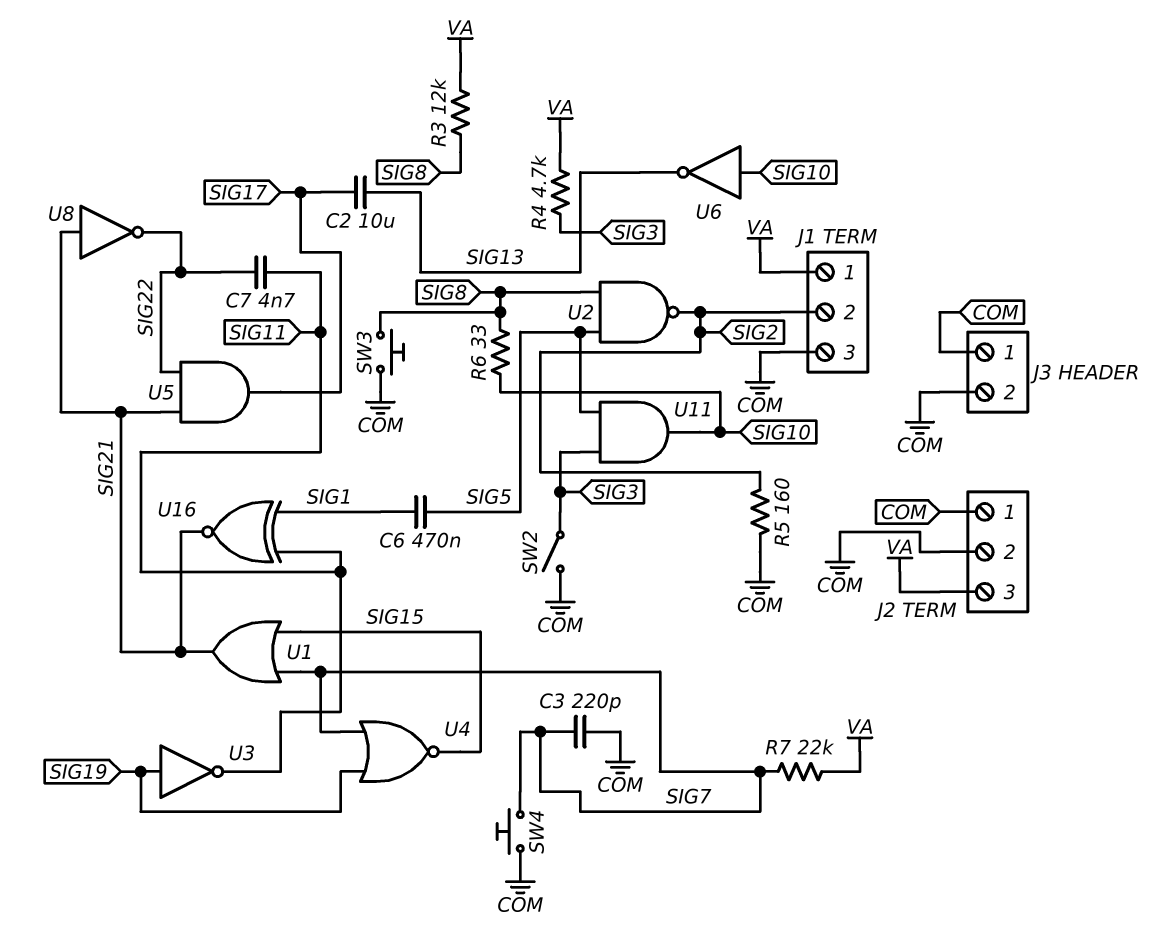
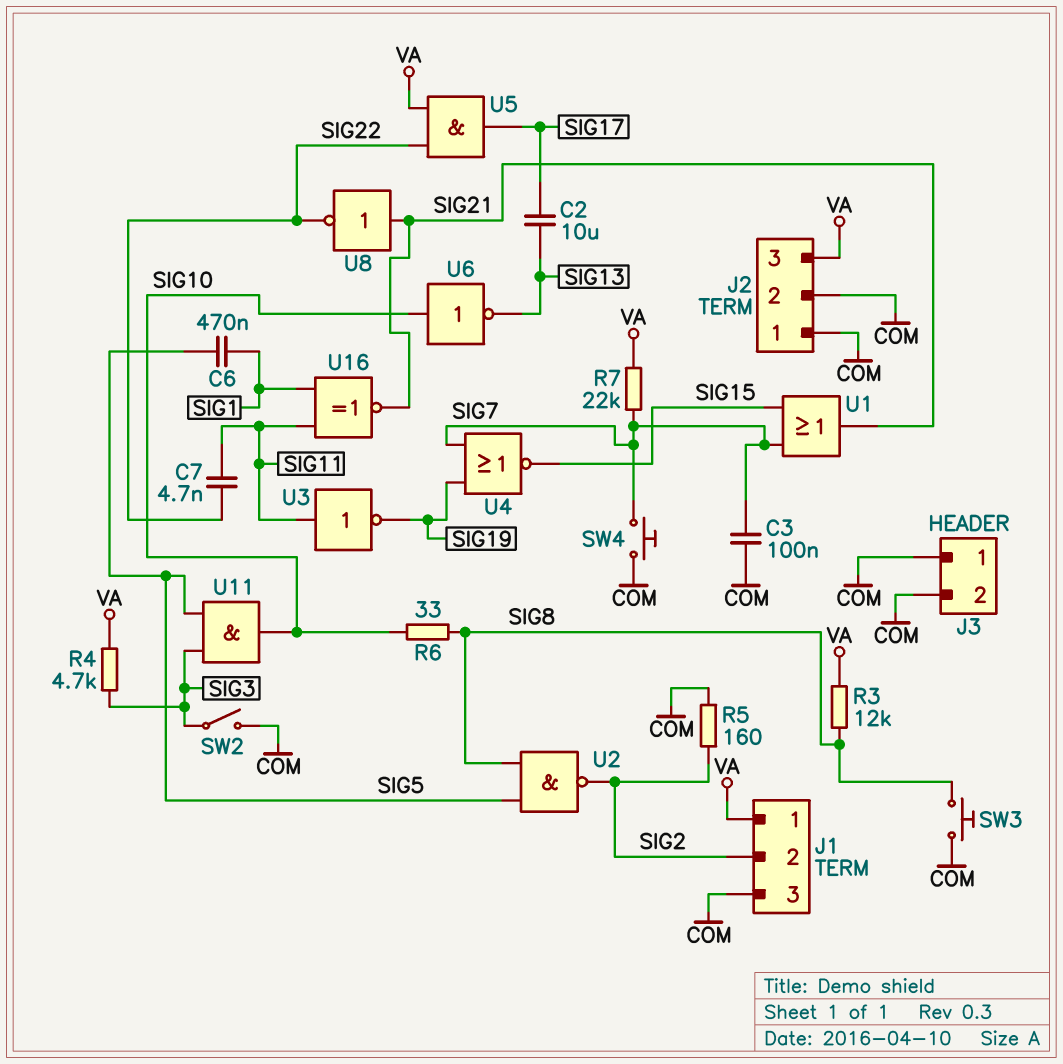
C3: 220pF (COM, SIG7) -> 100nF (COM, SIG7)
U3: NOT (in SIG19, out SIG11) -> NOT (in SIG11, out SIG19)
U5: AND (in SIG21, in SIG22, out SIG17) -> AND (in SIG22, in VA, out SIG17)

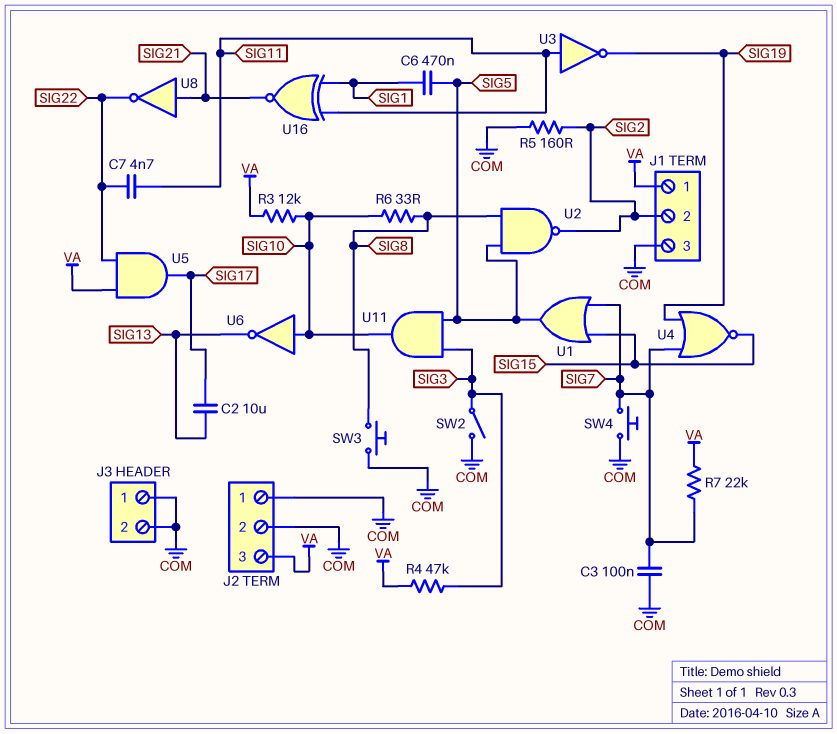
R3: 12k (SIG8, VA) -> 12k (SIG10, VA)
R4: 4.7k (SIG3, VA) -> 47k (SIG3, VA)
U1: OR (in SIG7, in SIG15, out SIG21) -> OR (in SIG7, in SIG15, out SIG5)

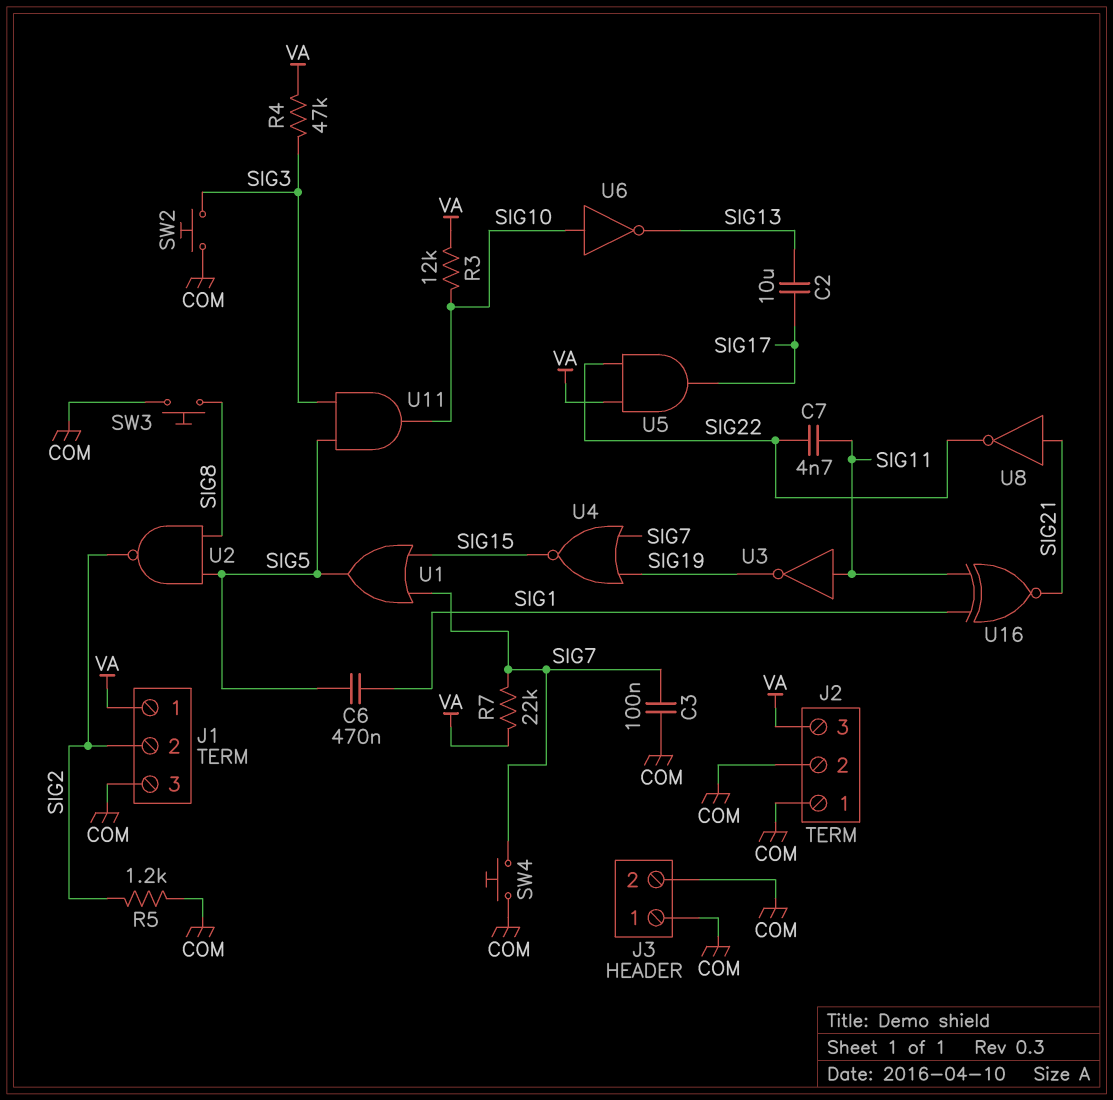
R5: 160 (COM, SIG2) -> 1.2k (COM, SIG2)
R6: 33 (SIG8, SIG10) -> none
SW2: switch (COM, SIG3) -> button (COM, SIG3)

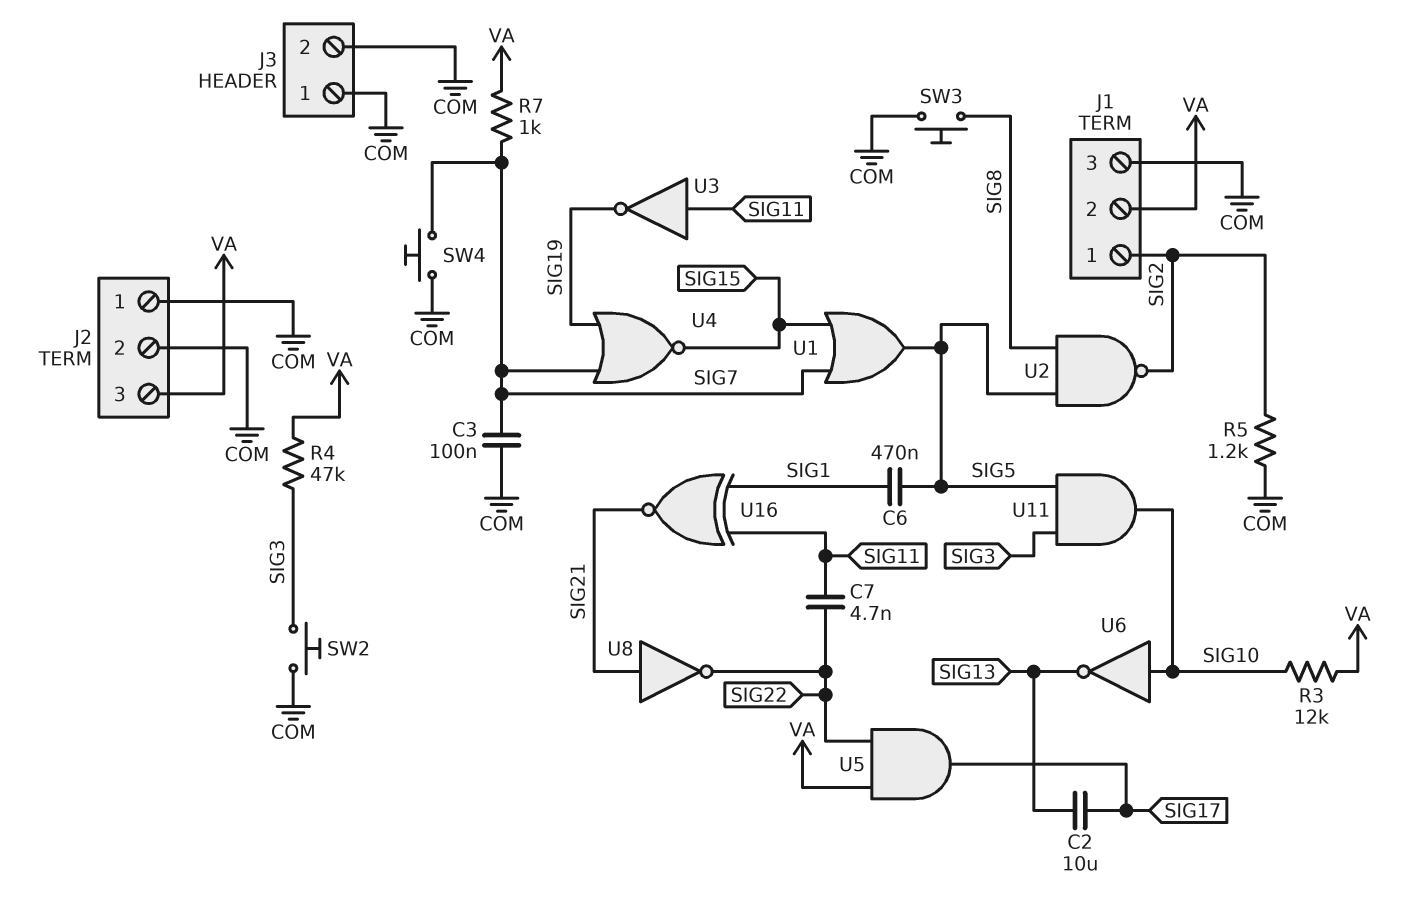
J1 pin 1: VA -> SIG2
J1 pin 2: SIG2 -> VA
R7: 22k (SIG7, VA) -> 1k (SIG7, VA)

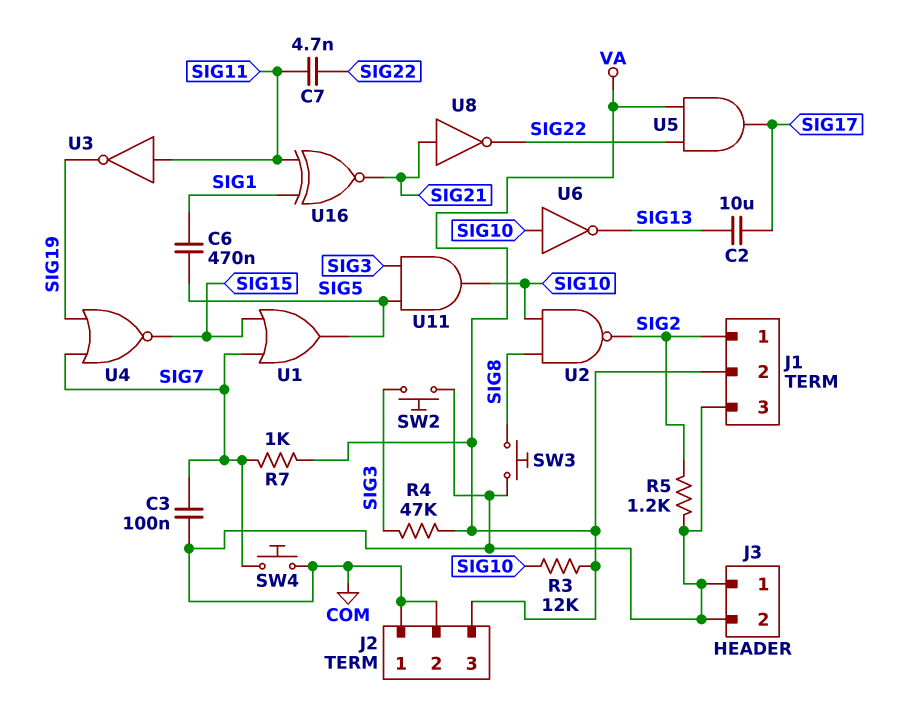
U2: NAND (in SIG5, in SIG8, out SIG2) -> NAND (in SIG8, in SIG10, out SIG2)

